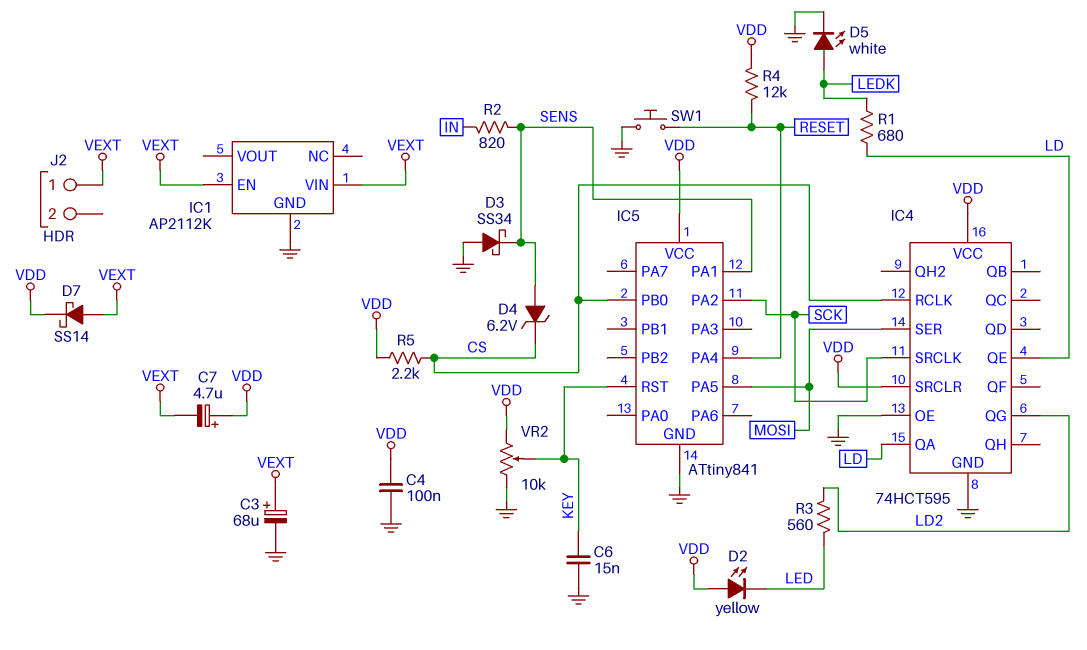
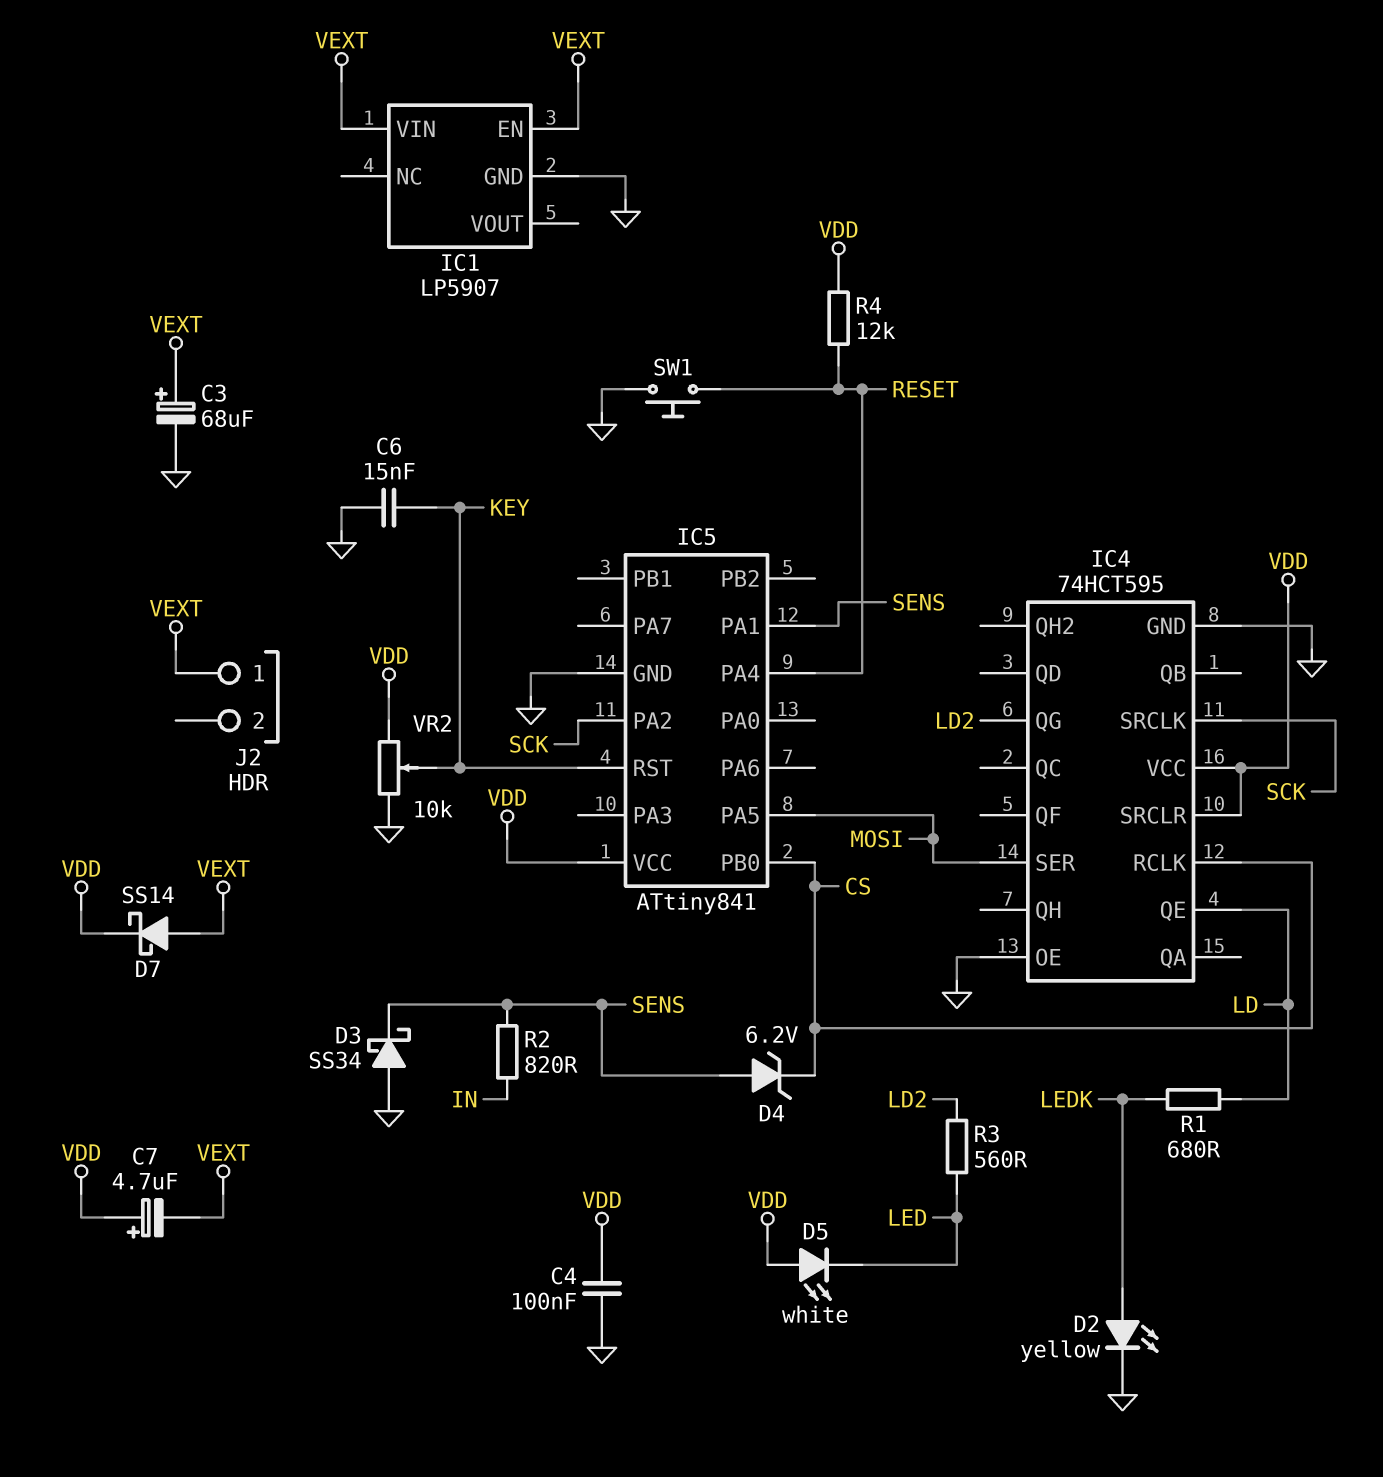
D2: LED yellow (A VDD, K LED) -> LED yellow (A LEDK, K GND)
D5: LED white (A LEDK, K GND) -> LED white (A VDD, K LED)
IC1: AP2112K -> LP5907
IC4 pin QA: LD -> none
R5: 2.2k (CS, VDD) -> none

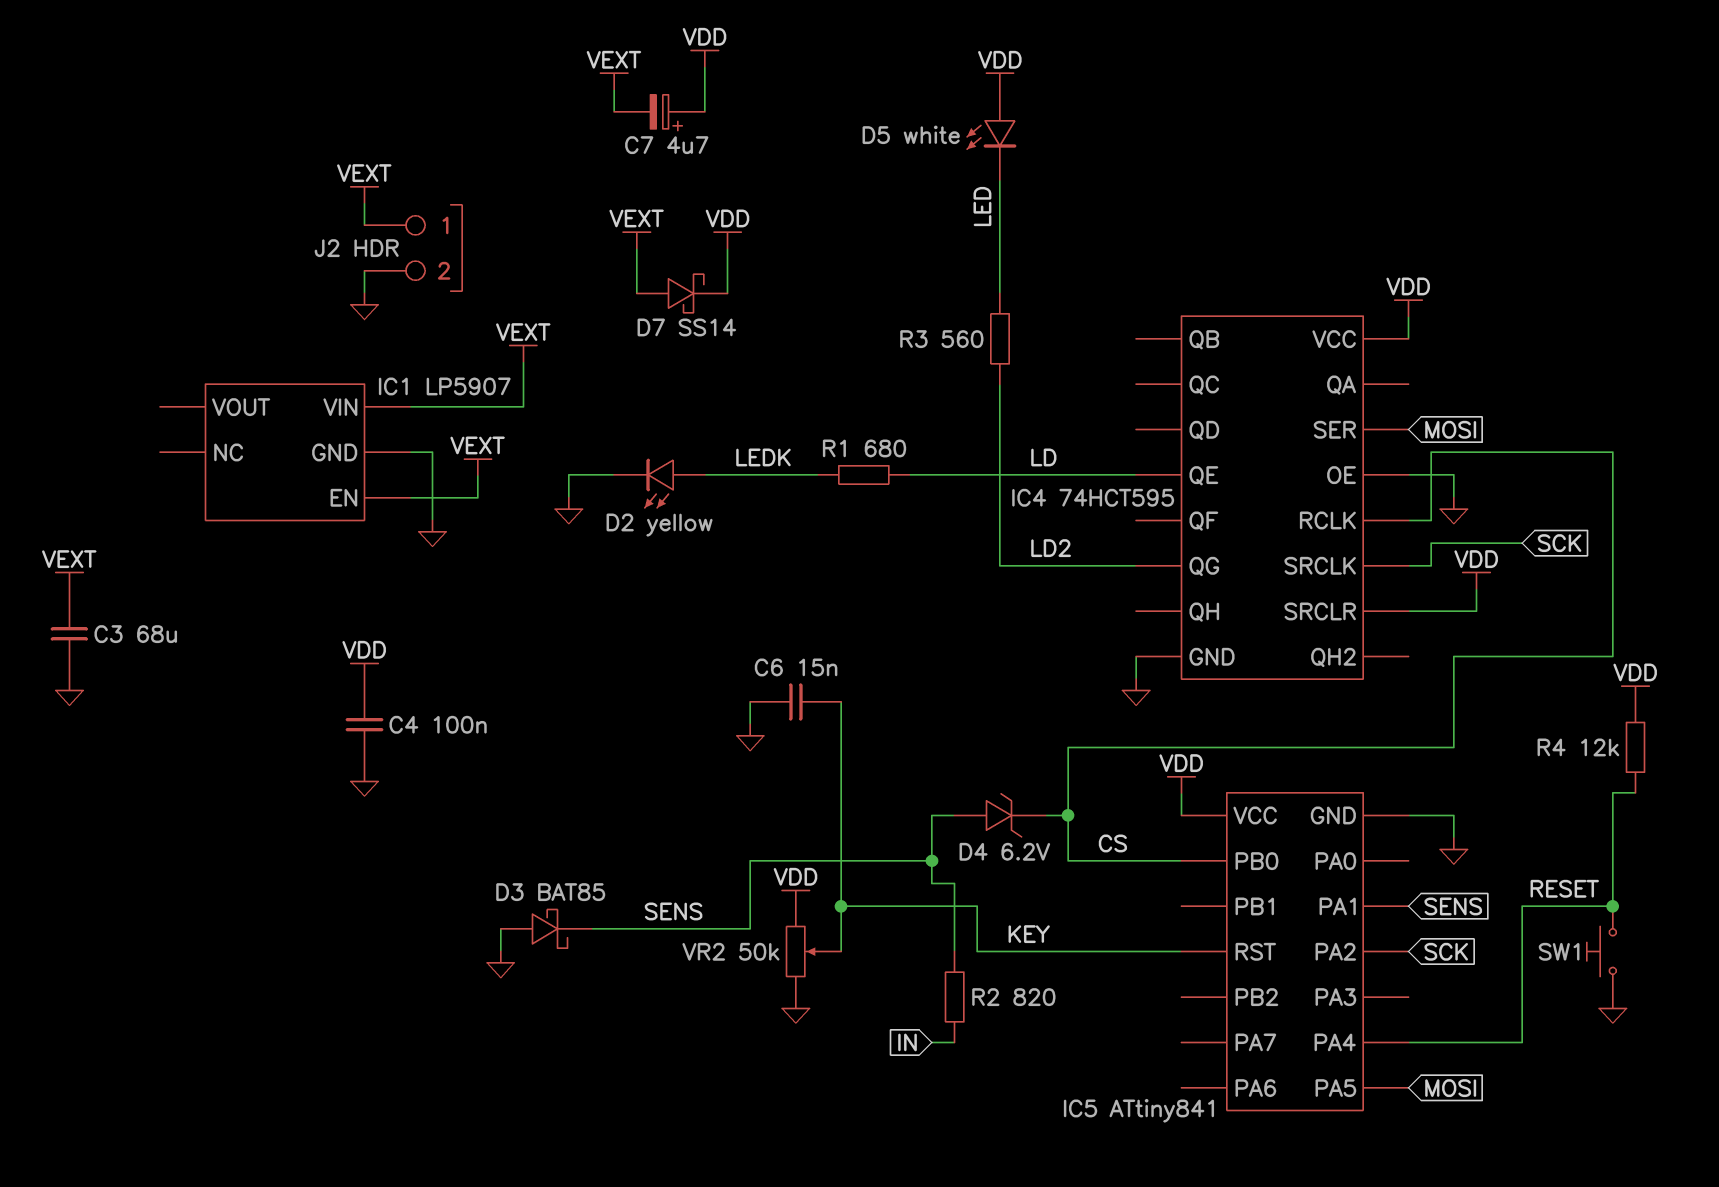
C3: 68uF (plus VEXT, minus GND) -> 68uF (GND, VEXT)
D3: schottky SS34 (A GND, K SENS) -> schottky BAT85 (A GND, K SENS)
J2 pin 2: none -> GND
VR2: 10k (GND, VDD, wiper KEY) -> 50k (GND, VDD, wiper KEY)

